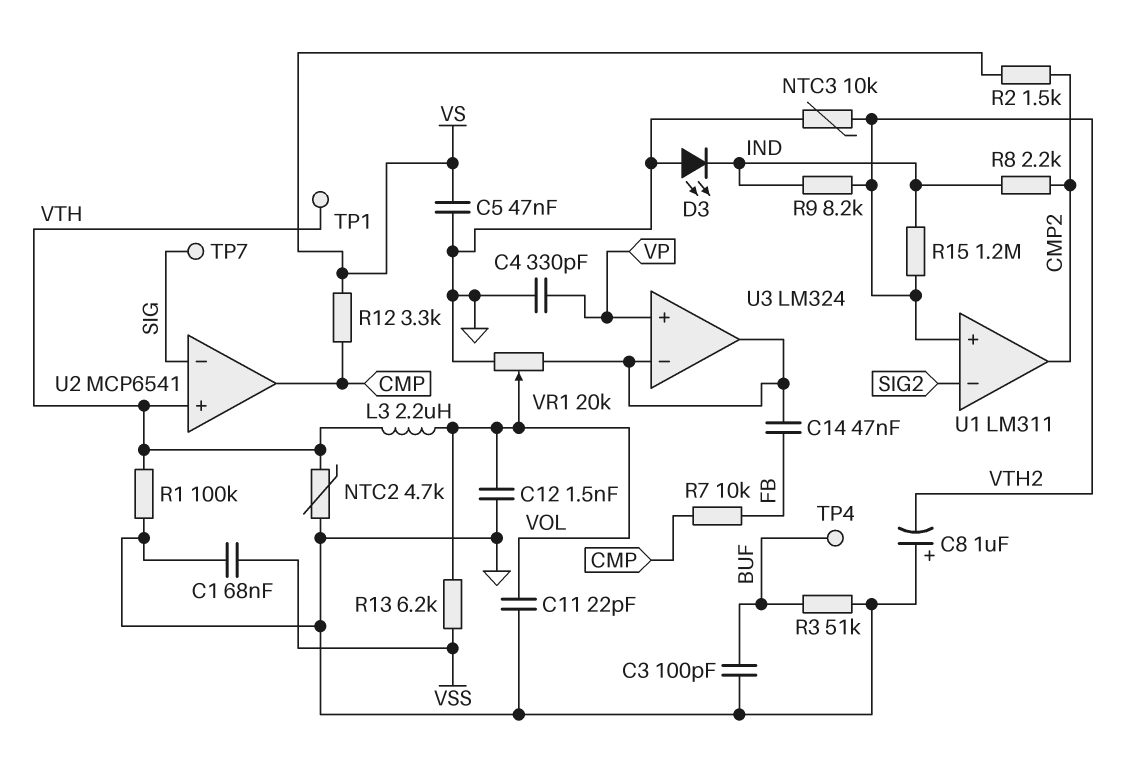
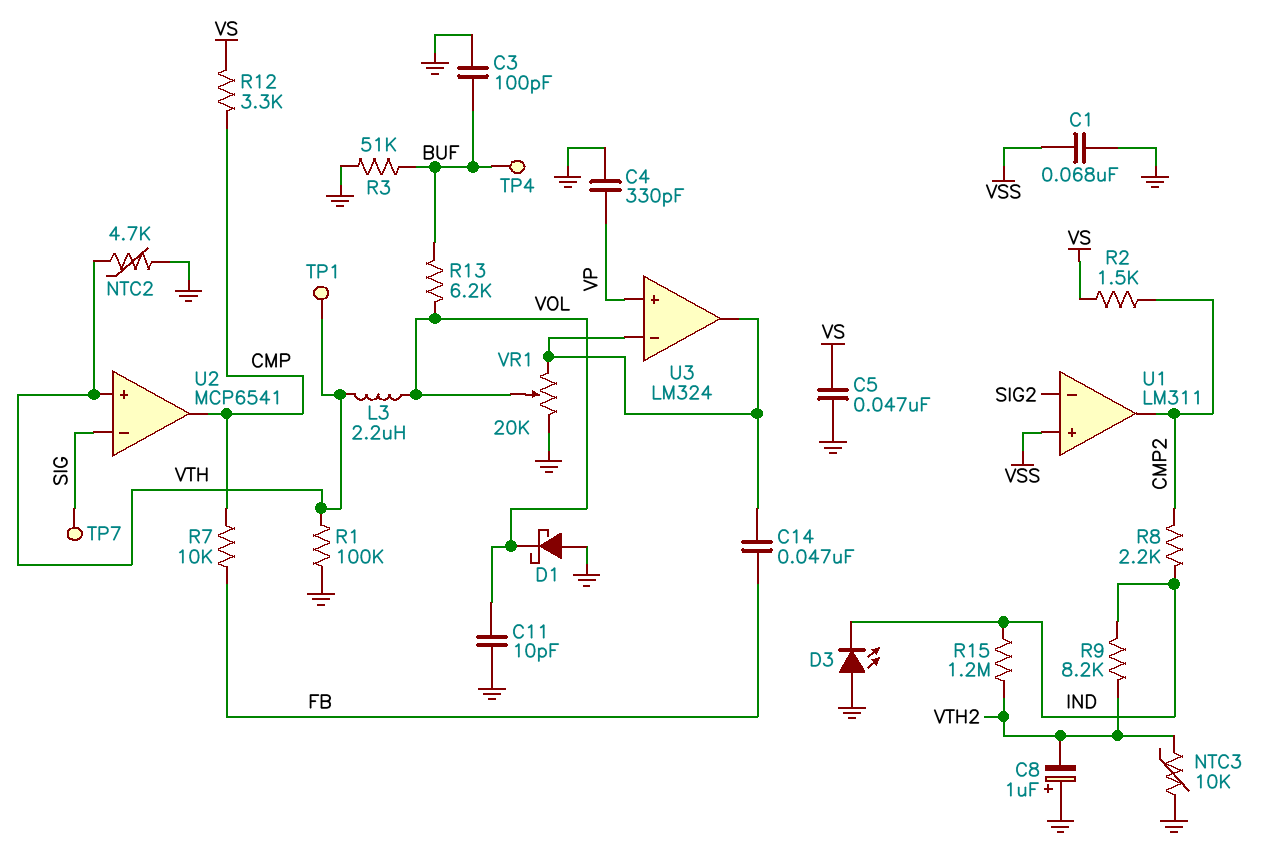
C11: 22pF (GND, VOL) -> 10pF (GND, VOL)
C12: 1.5nF (GND, VOL) -> none
D1: none -> schottky (A GND, K VOL)
R13: 6.2k (VOL, VSS) -> 6.2k (BUF, VOL)
U1 pin in+: VTH2 -> VSS

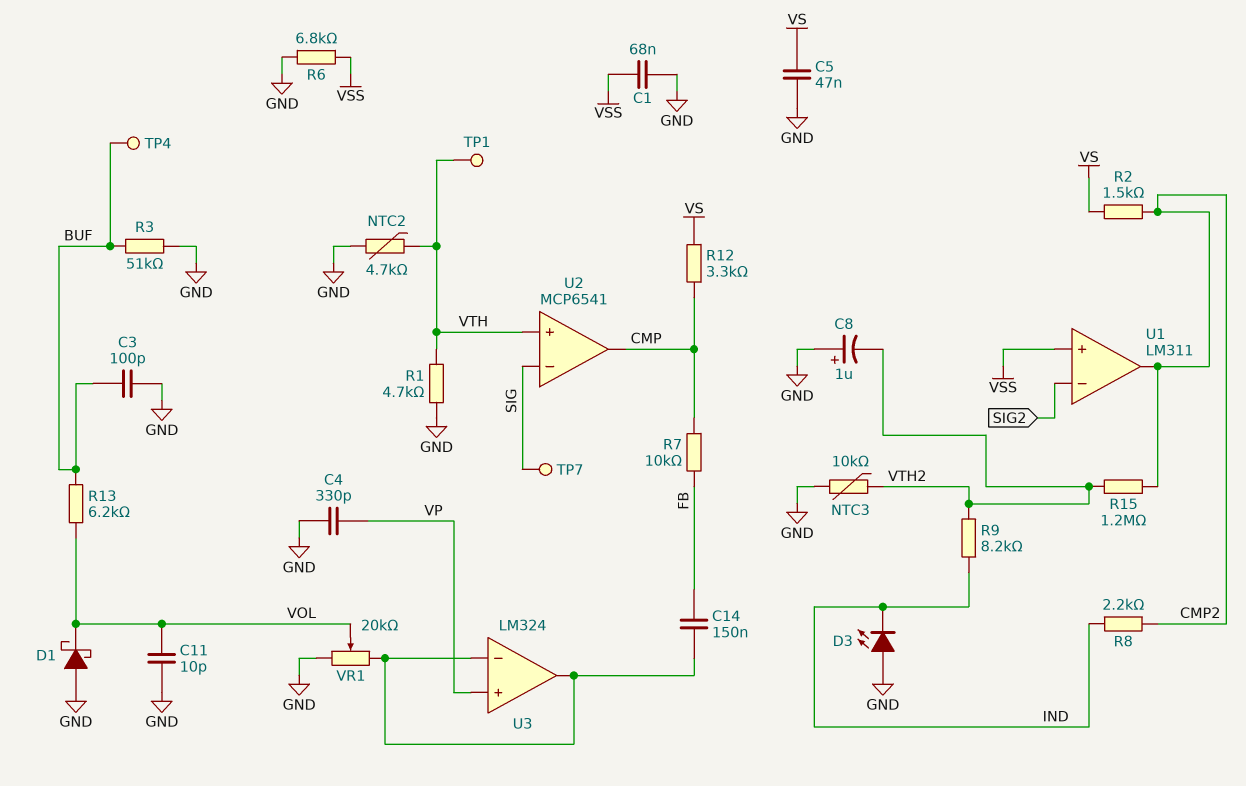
C14: 47nF (FB, U3/in-) -> 150nF (FB, U3/in-)
L3: 2.2uH (VOL, VTH) -> none
R1: 100k (GND, VTH) -> 4.7k (GND, VTH)
R6: none -> 6.8k (GND, VSS)
R15: 1.2M (IND, VTH2) -> 1.2M (CMP2, VTH2)

